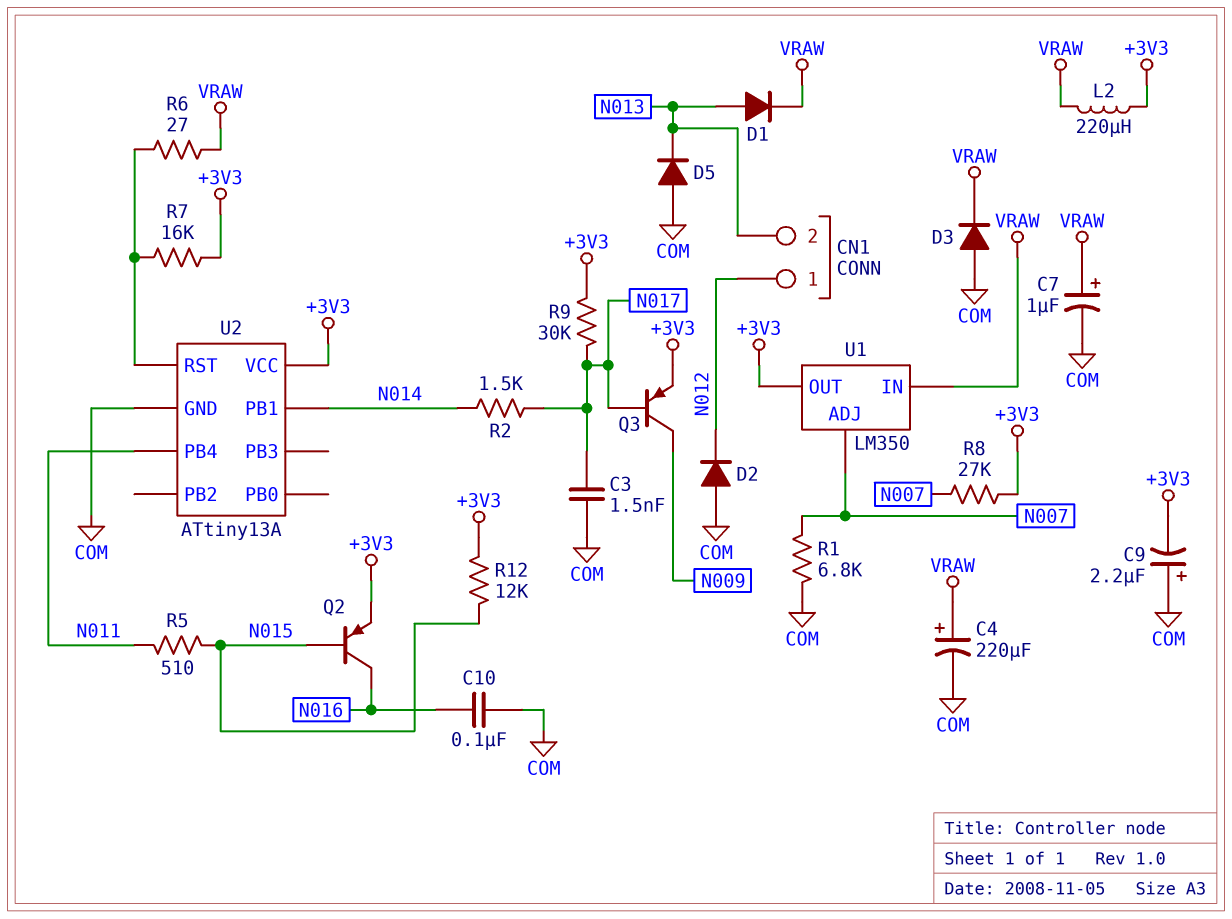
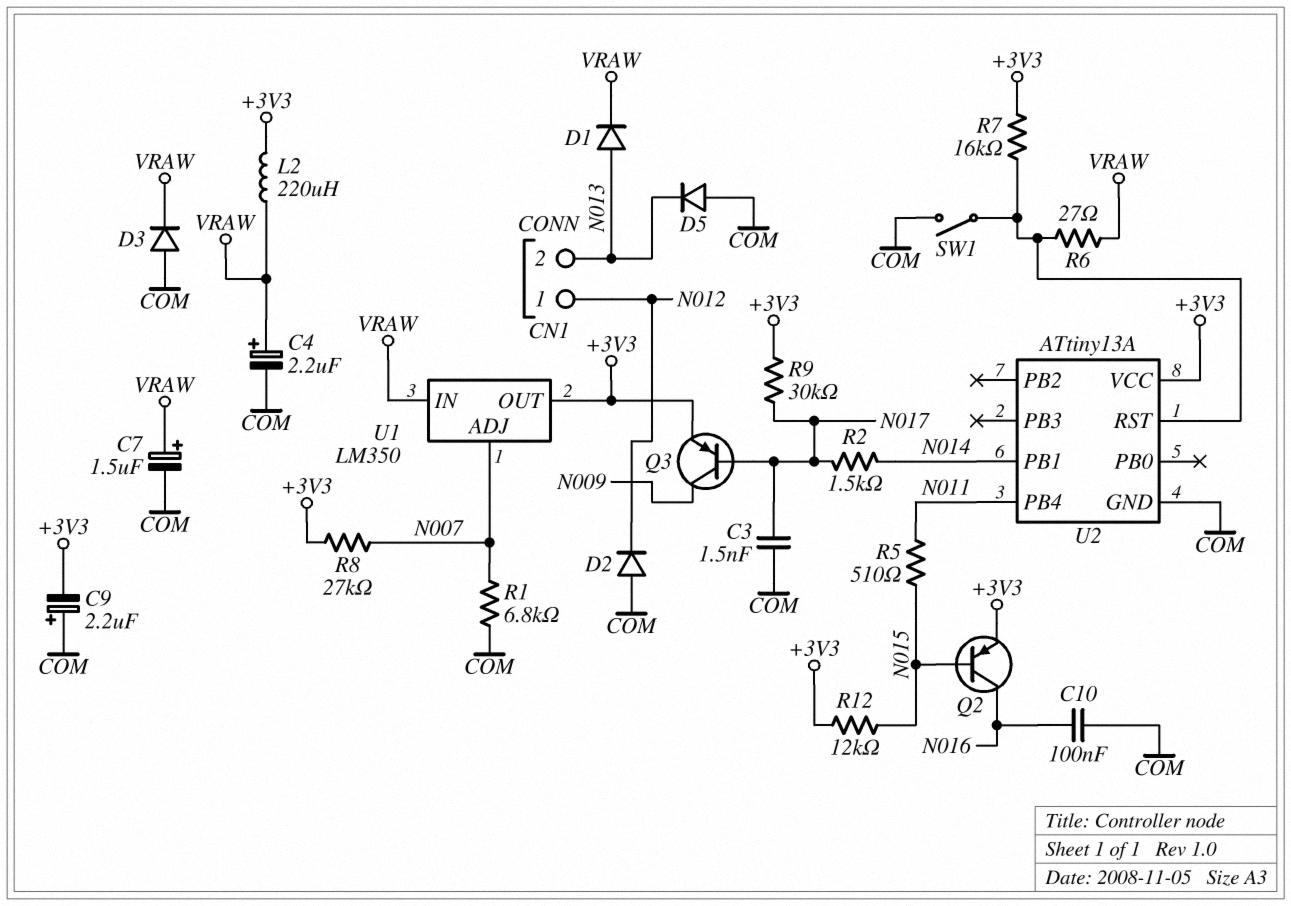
C4: 220uF (plus VRAW, minus COM) -> 2.2uF (plus VRAW, minus COM)
C7: 1uF (plus VRAW, minus COM) -> 1.5uF (plus VRAW, minus COM)
SW1: none -> switch (COM, U2/RST)

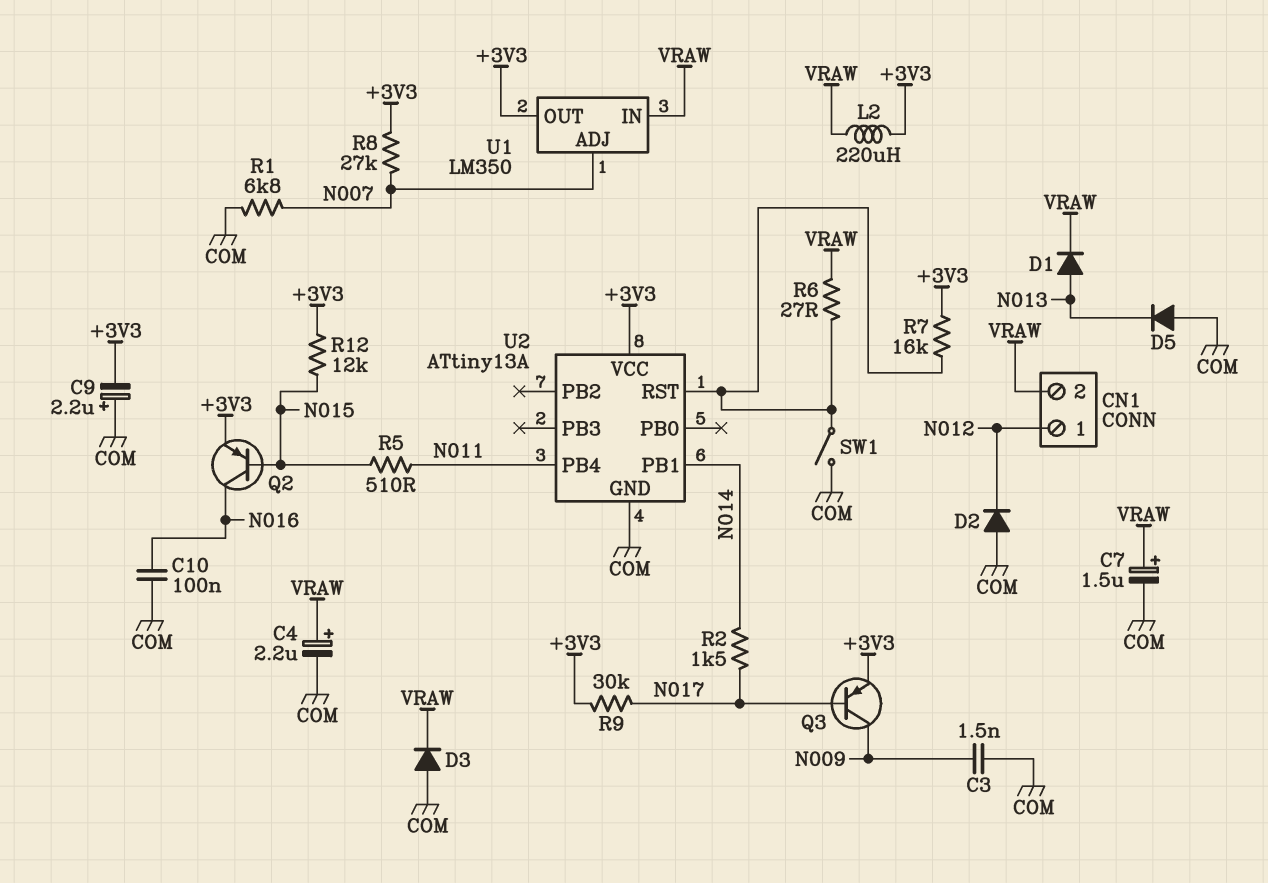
C3: 1.5nF (COM, N017) -> 1.5nF (COM, N009)
CN1 pin 2: N013 -> VRAW

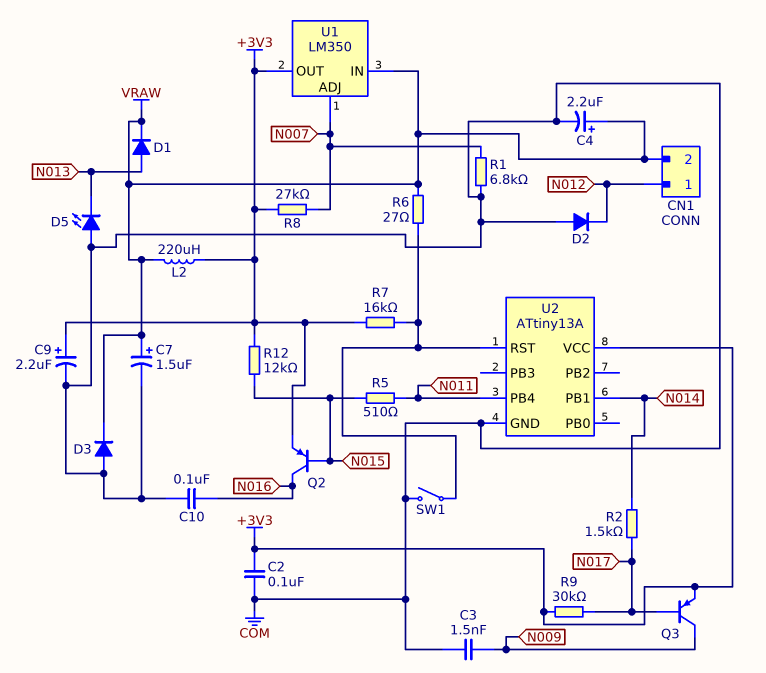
C2: none -> 100nF (+3V3, COM)
C9: 2.2uF (plus COM, minus +3V3) -> 2.2uF (plus +3V3, minus COM)
D5: diode (A COM, K N013) -> LED (A COM, K N013)

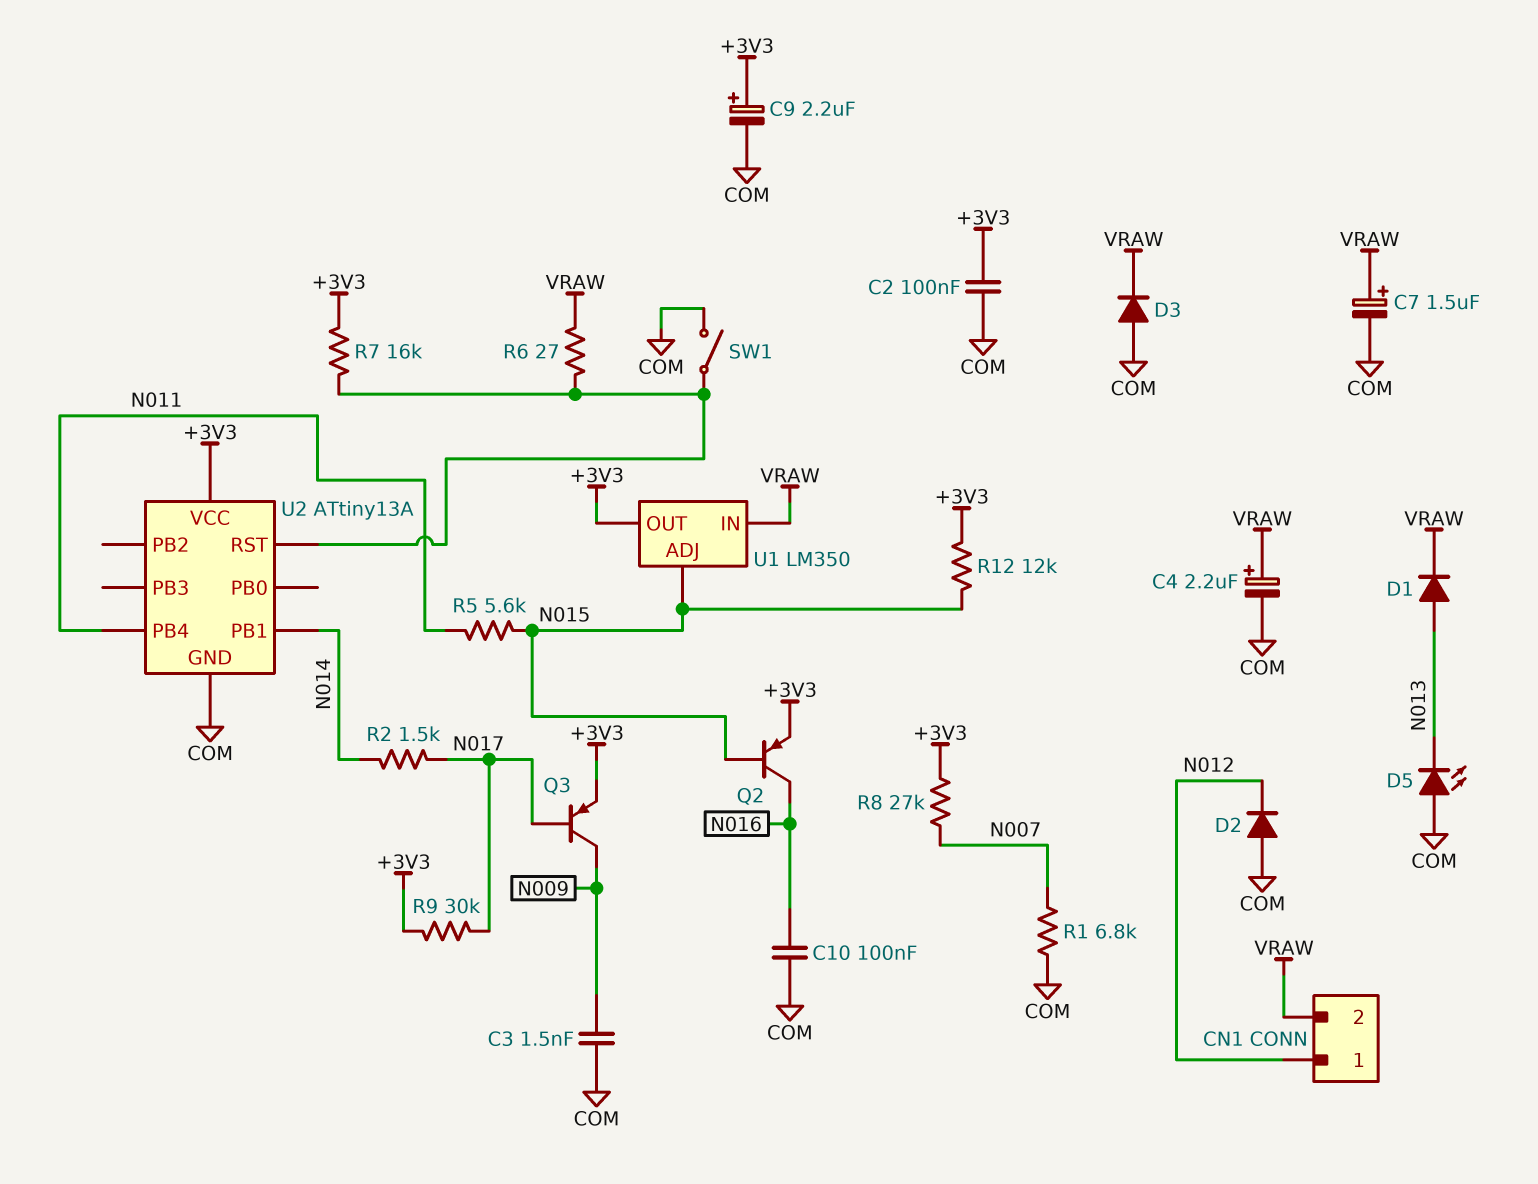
L2: 220uH (+3V3, VRAW) -> none
R5: 510 (N011, N015) -> 5.6k (N011, N015)
U1 pin ADJ: N007 -> N015

